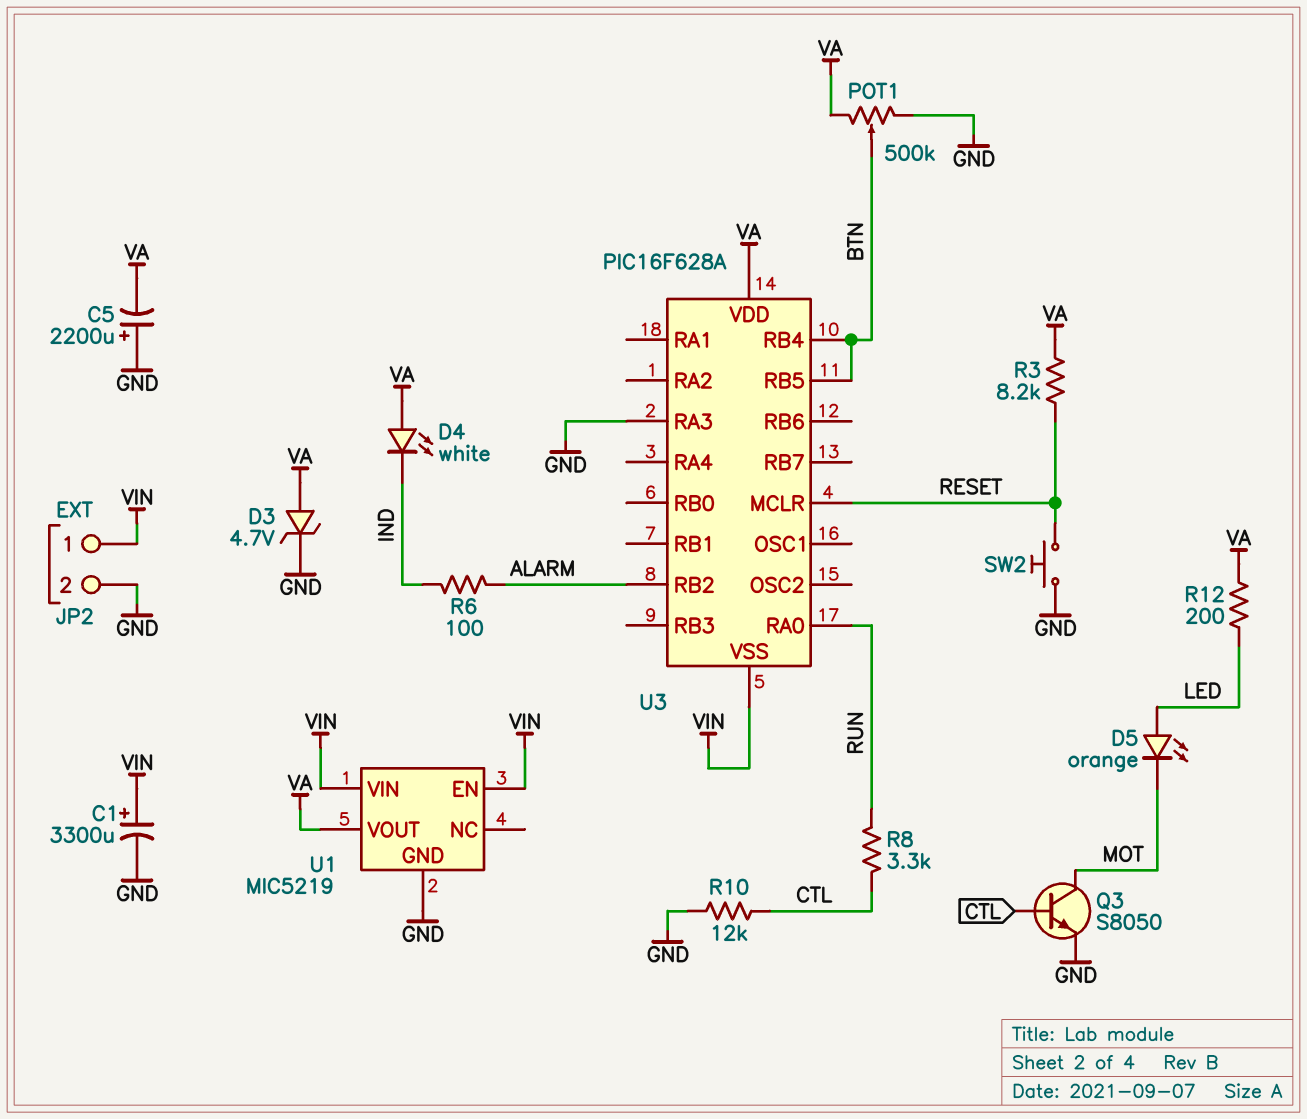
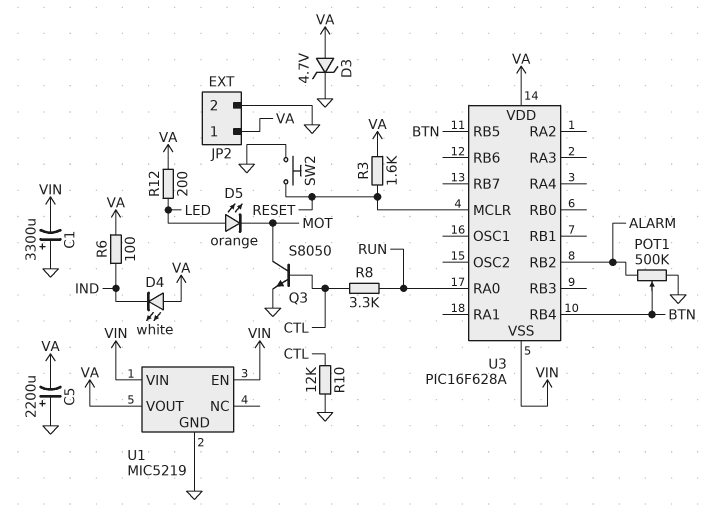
C1: 3300uF (plus VIN, minus GND) -> 3300uF (plus GND, minus VIN)
JP2 pin 1: VIN -> VA
POT1: 500k (GND, VA, wiper BTN) -> 500k (ALARM, GND, wiper BTN)
R3: 8.2k (RESET, VA) -> 1.6k (RESET, VA)
R6: 100 (ALARM, IND) -> 100 (IND, VA)
U3 pin RA3: GND -> none

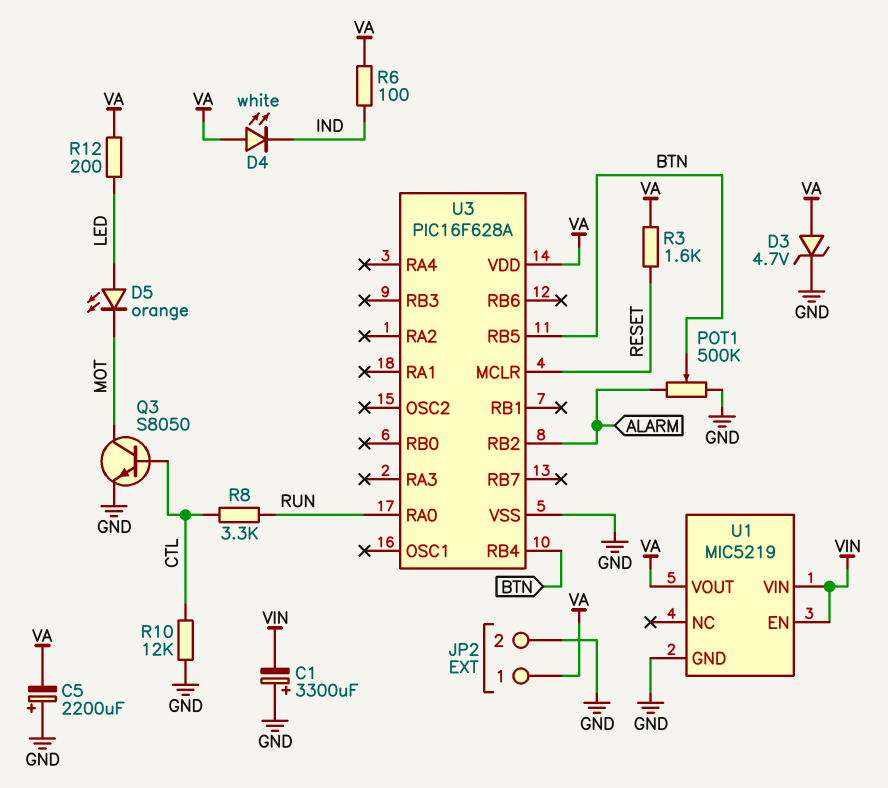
SW2: button (GND, RESET) -> none
U3 pin VSS: VIN -> GND

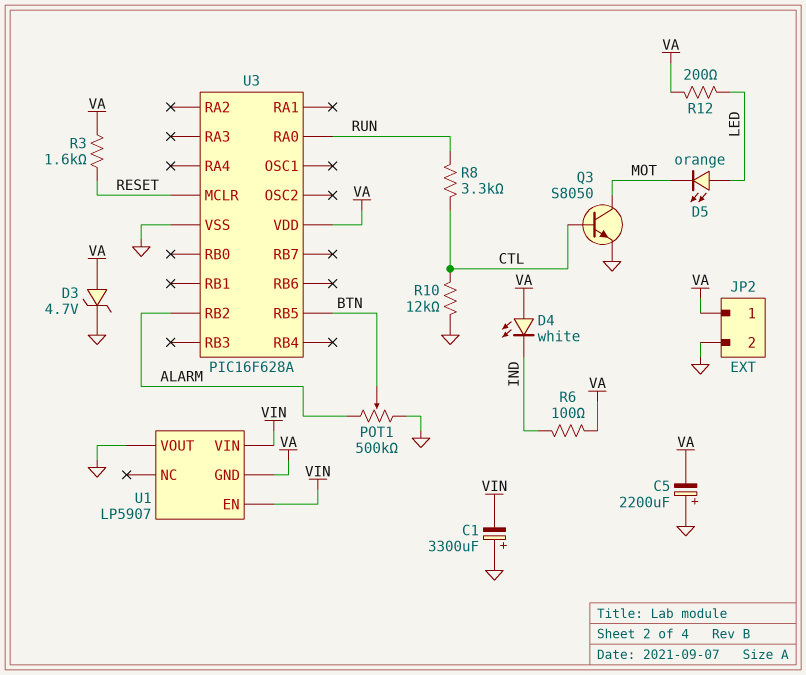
U1: MIC5219 -> LP5907
U1 pin GND: GND -> VA
U1 pin VOUT: VA -> GND
U3 pin RB4: BTN -> none

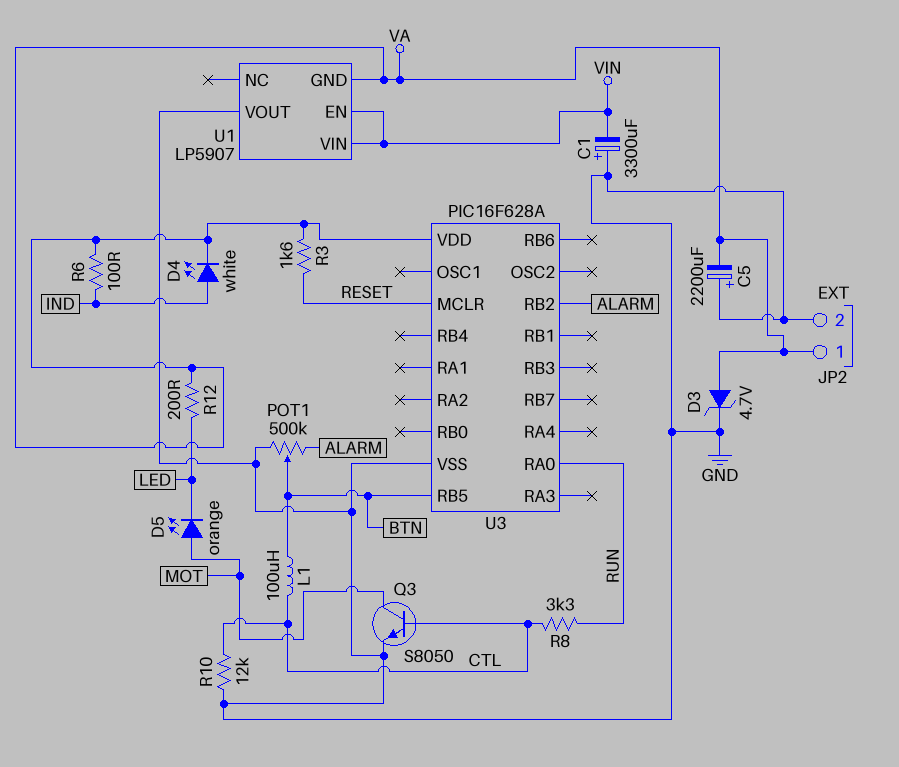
D4: LED white (A VA, K IND) -> LED white (A IND, K VA)
D5: LED orange (A LED, K MOT) -> LED orange (A MOT, K LED)
L1: none -> 100uH (BTN, CTL)

